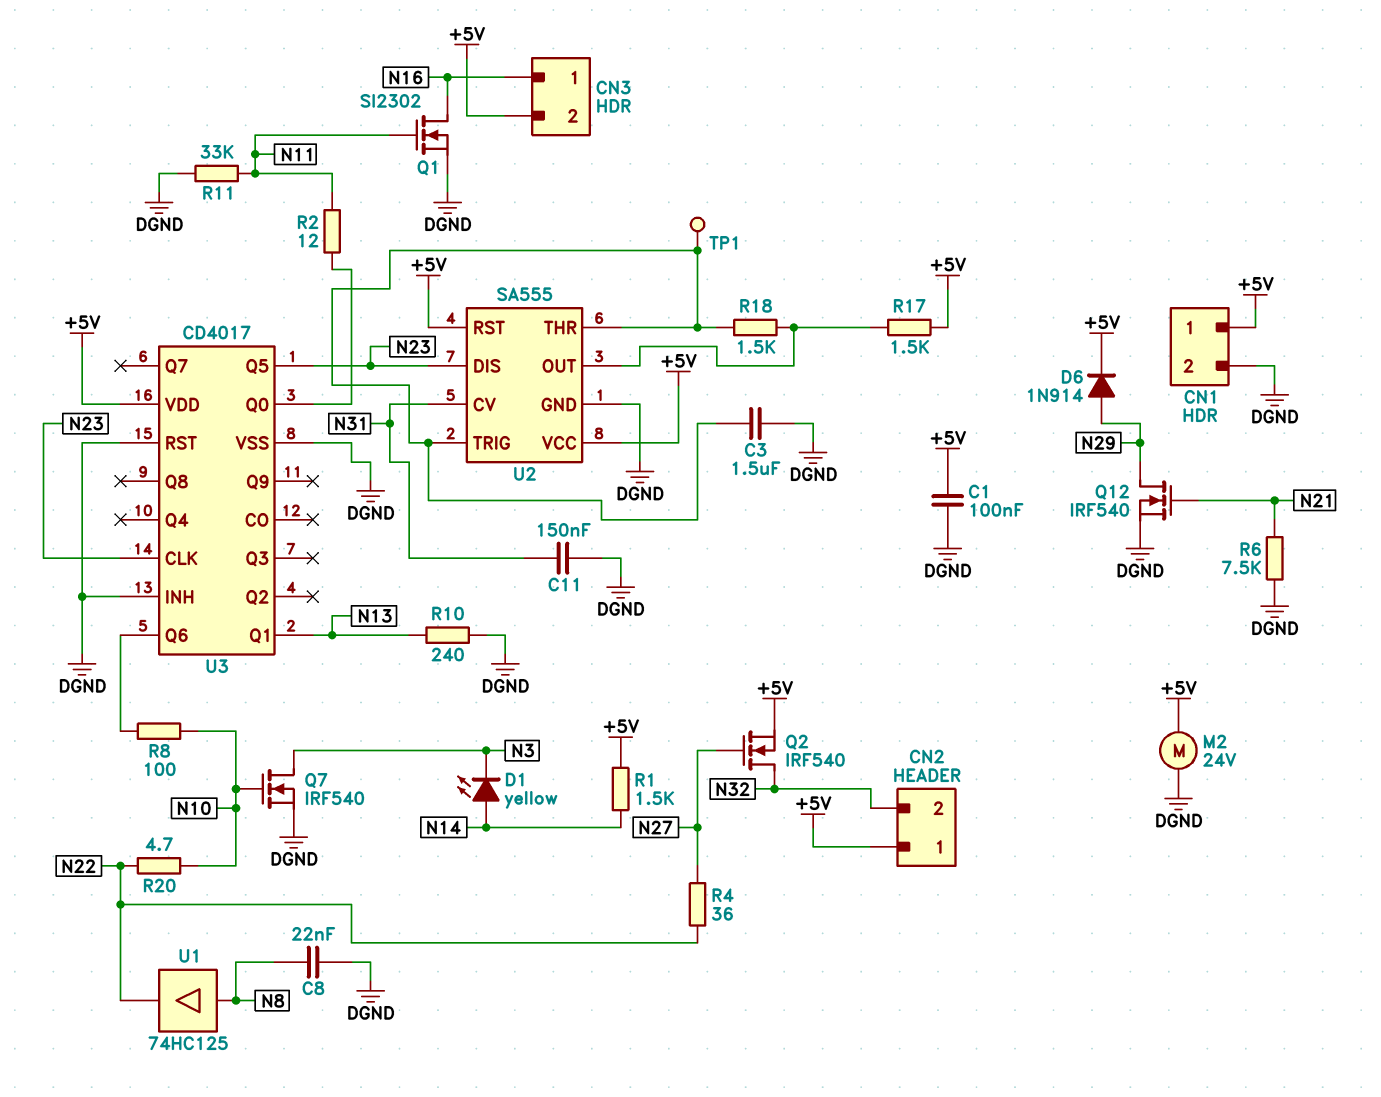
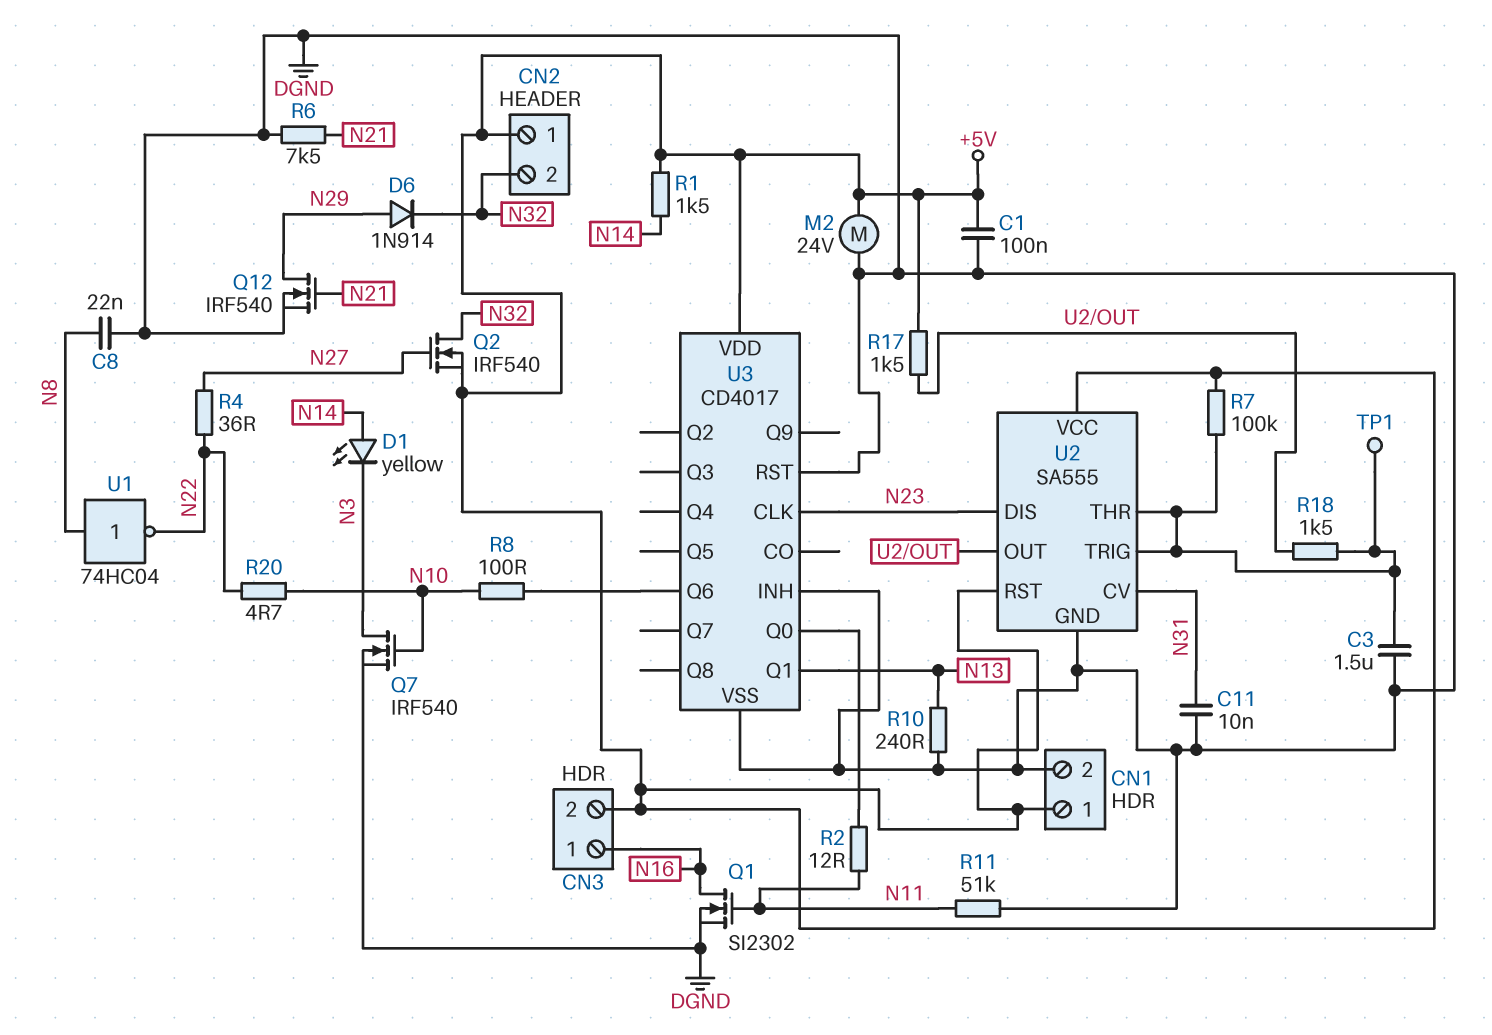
C11: 150nF (DGND, N31) -> 10nF (DGND, N31)
D6: diode 1N914 (A N29, K +5V) -> diode 1N914 (A N29, K N32)
R7: none -> 100k (+5V, U2/THR)
R11: 33k (DGND, N11) -> 51k (DGND, N11)
U1: buffer 74HC125 (in N8, out N22) -> NOT 74HC04 (in N8, out N22)
U3 pin Q5: N23 -> none

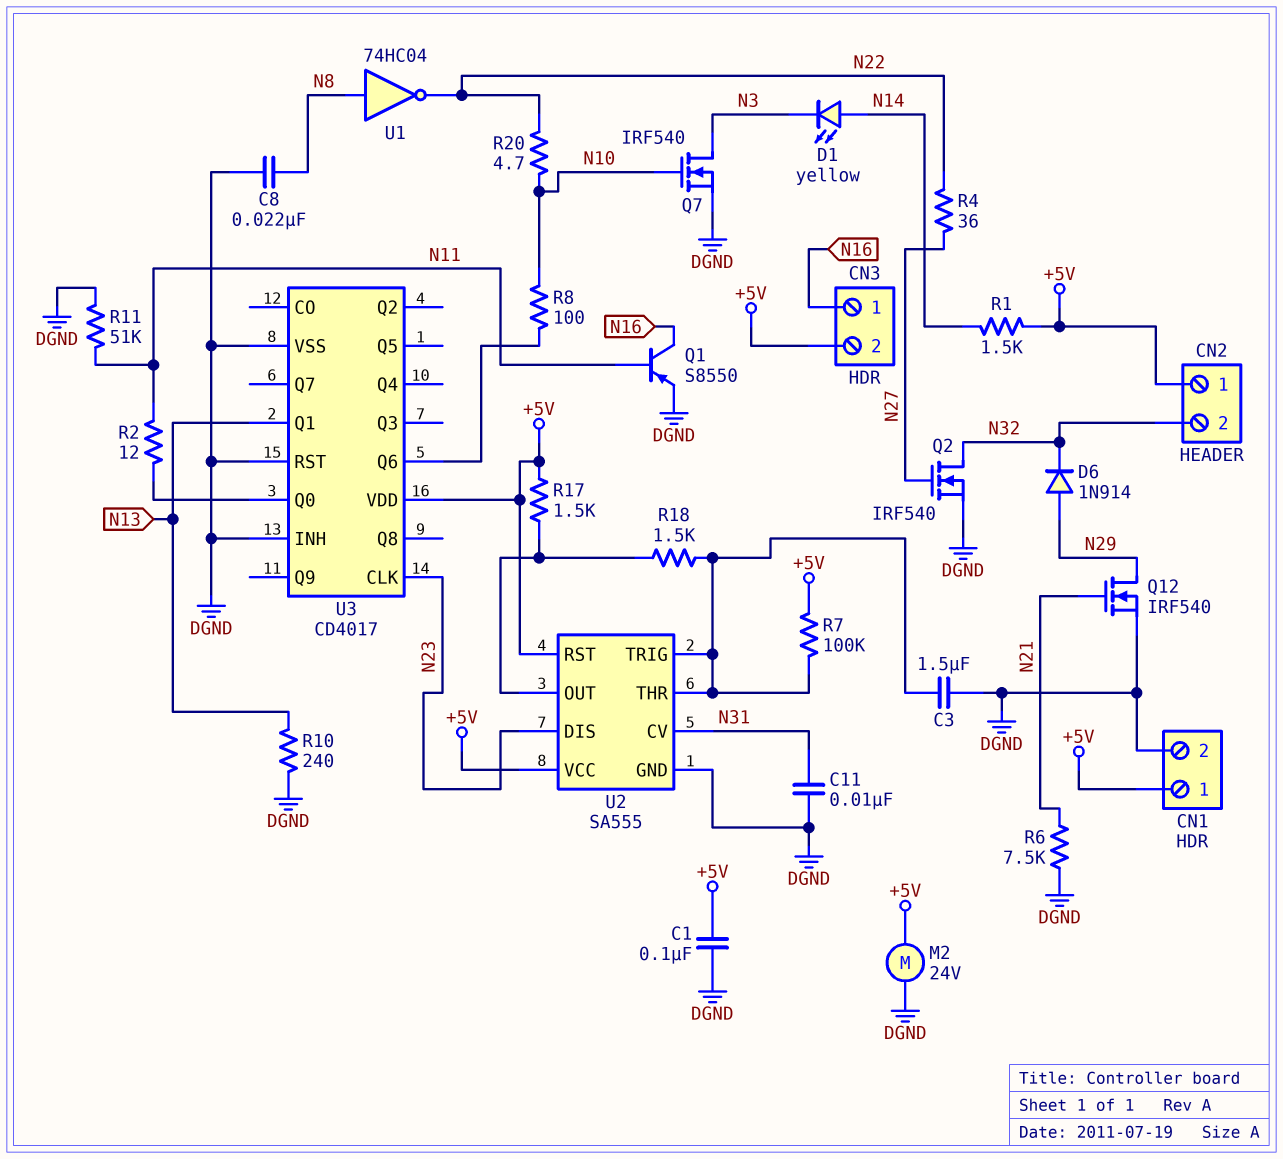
Q1: NMOS SI2302 (G N11, D N16, S DGND) -> PNP S8550 (B N11, C N16, E DGND)
Q2: NMOS IRF540 (G N27, D N32, S +5V) -> NMOS IRF540 (G N27, D N32, S DGND)
TP1: test point (U2/THR) -> none

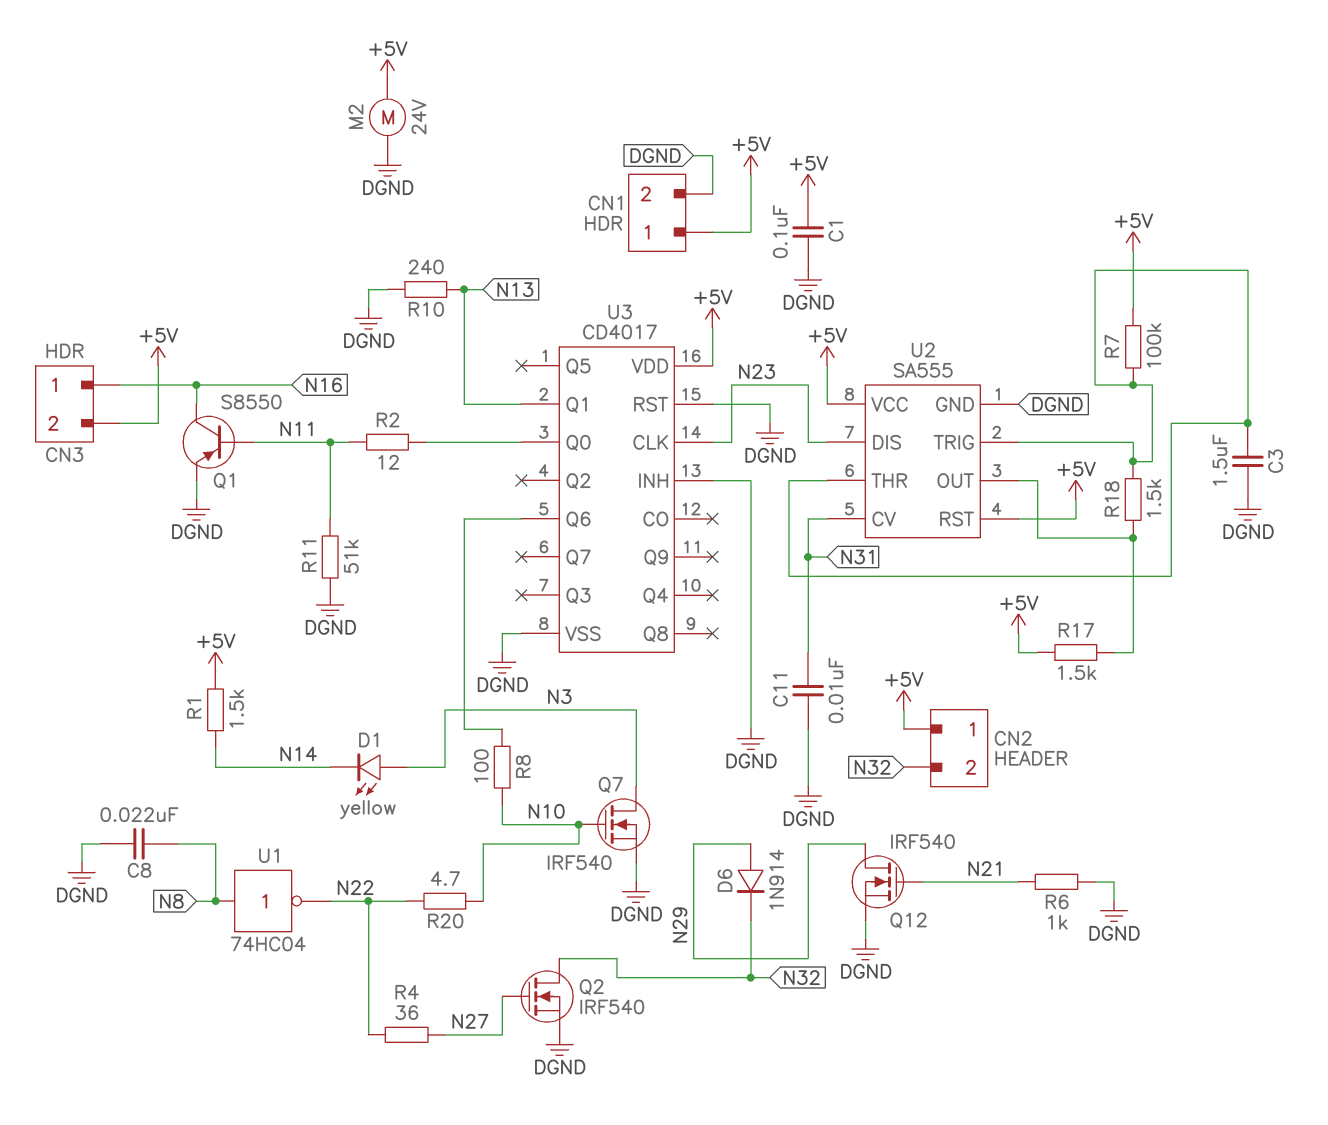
D1: LED yellow (A N14, K N3) -> LED yellow (A N3, K N14)
R6: 7.5k (DGND, N21) -> 1k (DGND, N21)

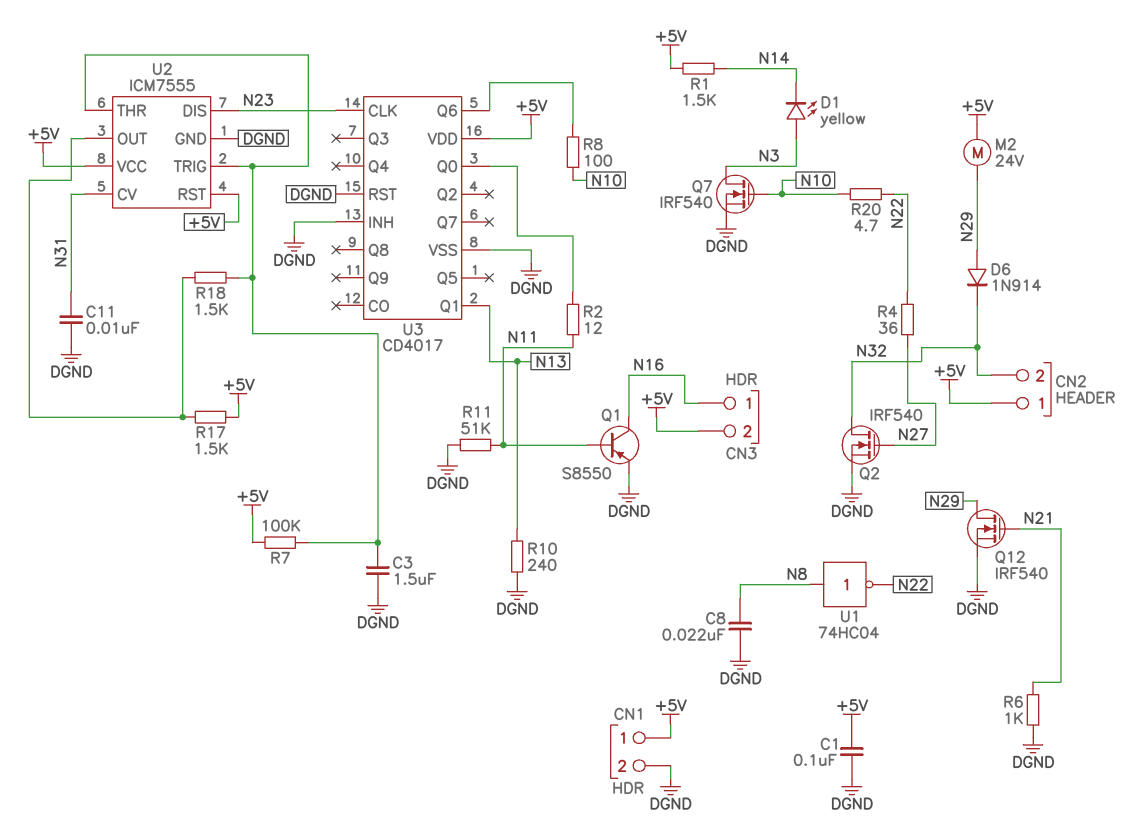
M2: motor 24V (+5V, DGND) -> motor 24V (+5V, N29)
U2: SA555 -> ICM7555

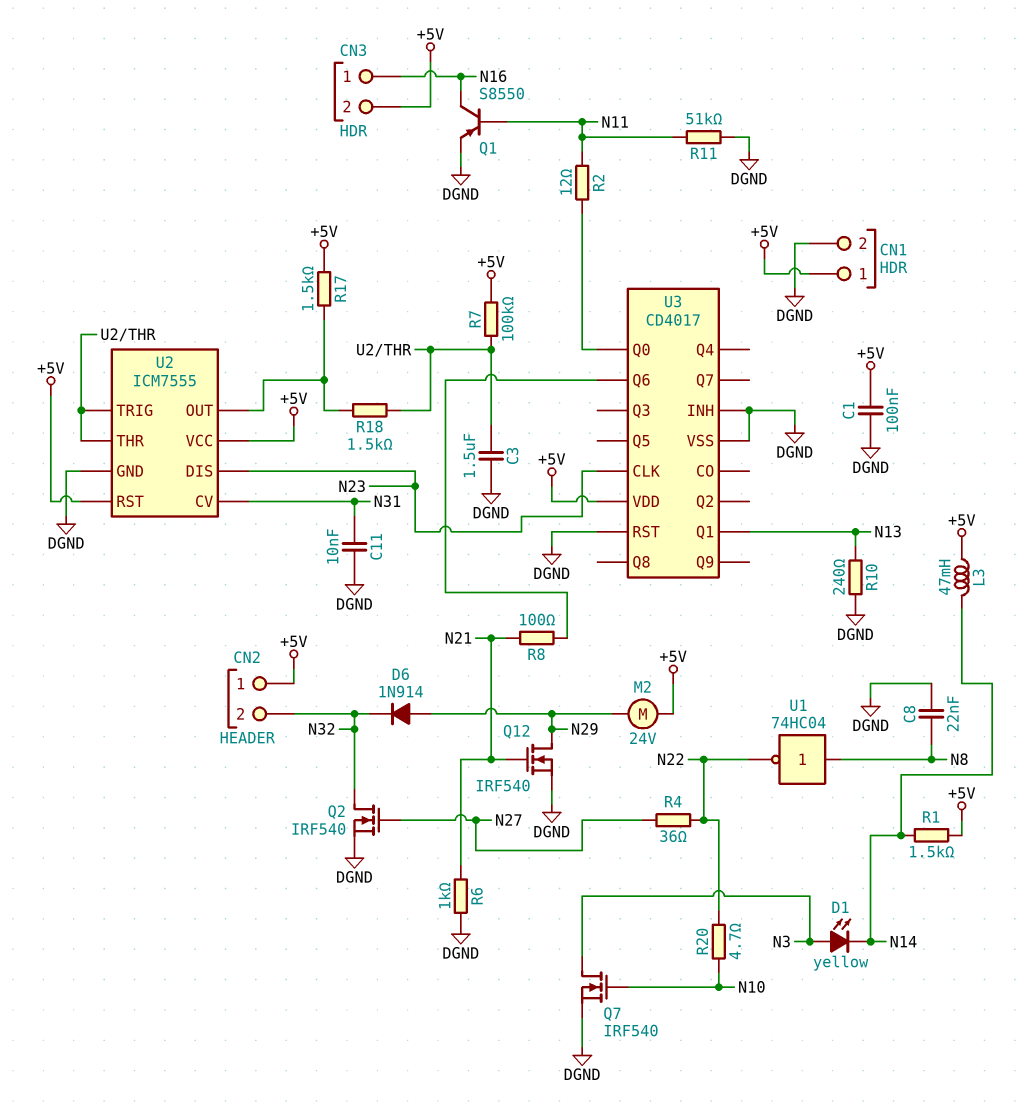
L3: none -> 47mH (+5V, N14)
R8: 100 (N10, U3/Q6) -> 100 (N21, U3/Q6)

